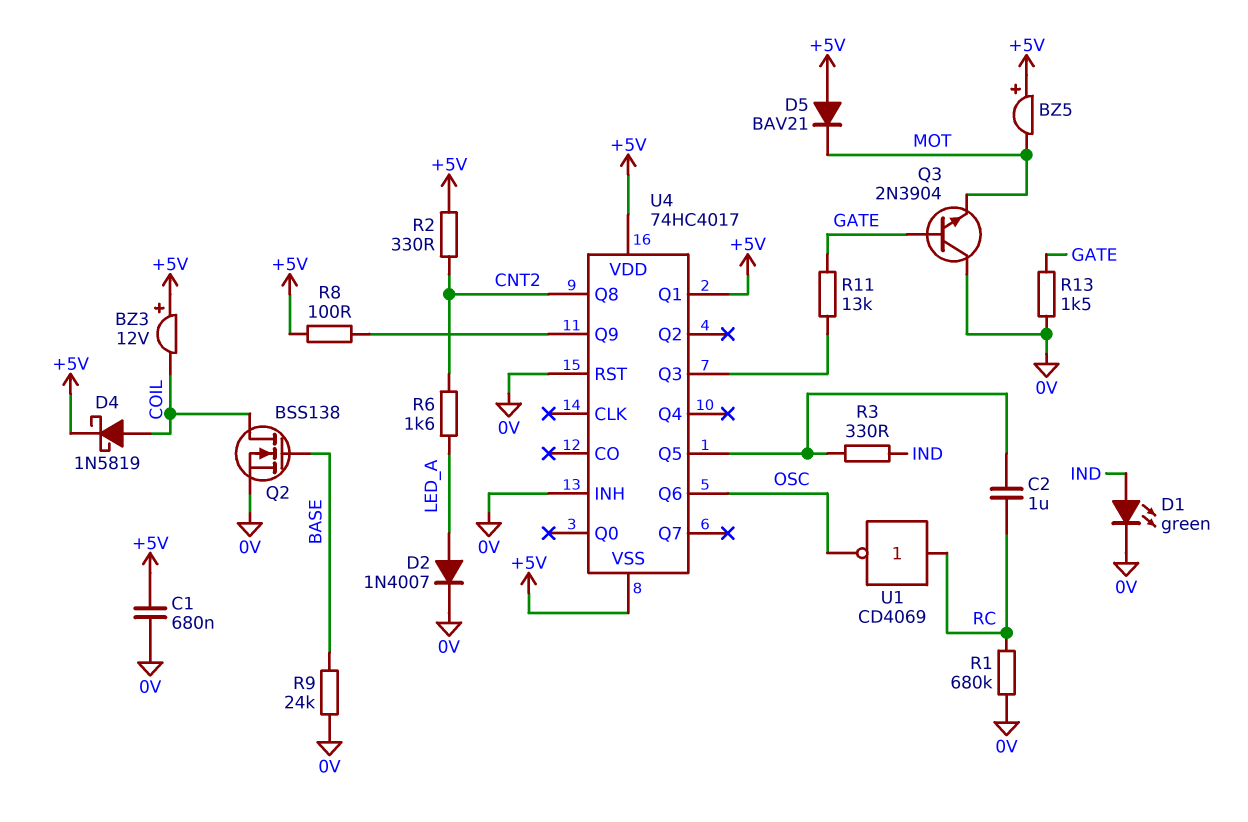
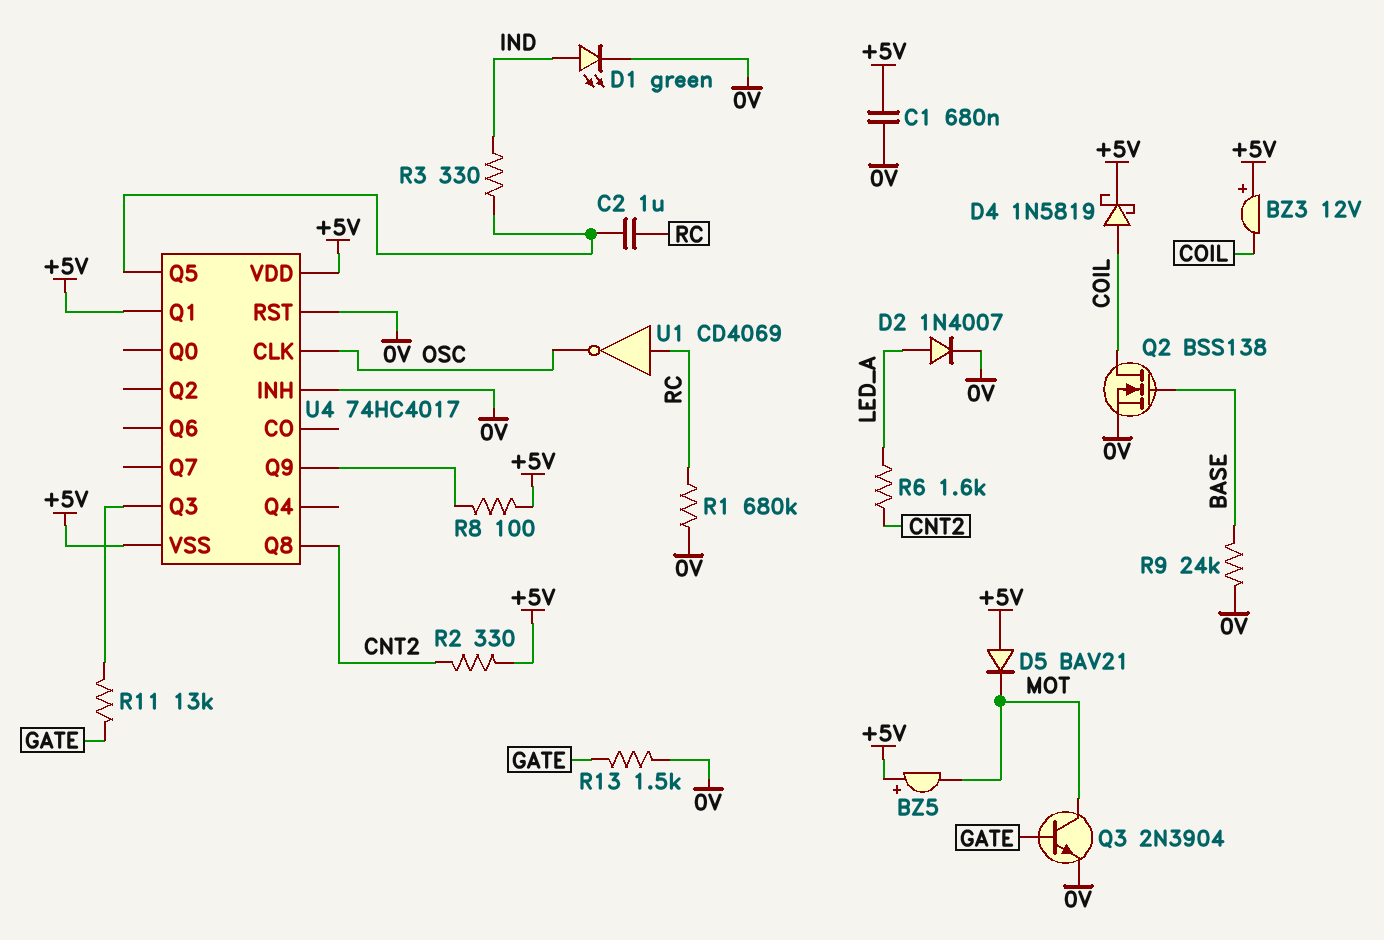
Q3: NPN 2N3904 (B GATE, C 0V, E MOT) -> NPN 2N3904 (B GATE, C MOT, E 0V)
U4 pin CLK: none -> OSC
U4 pin Q6: OSC -> none

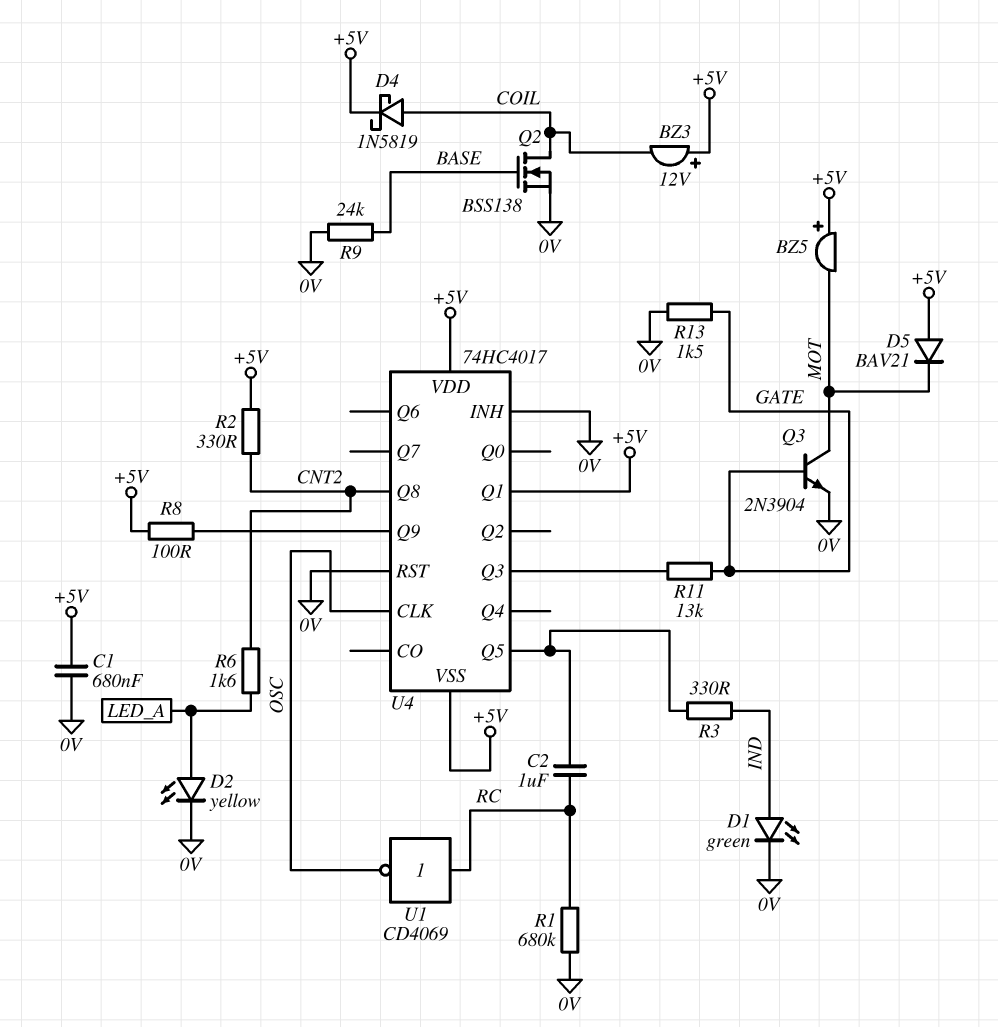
D2: diode 1N4007 (A LED_A, K 0V) -> LED yellow (A LED_A, K 0V)

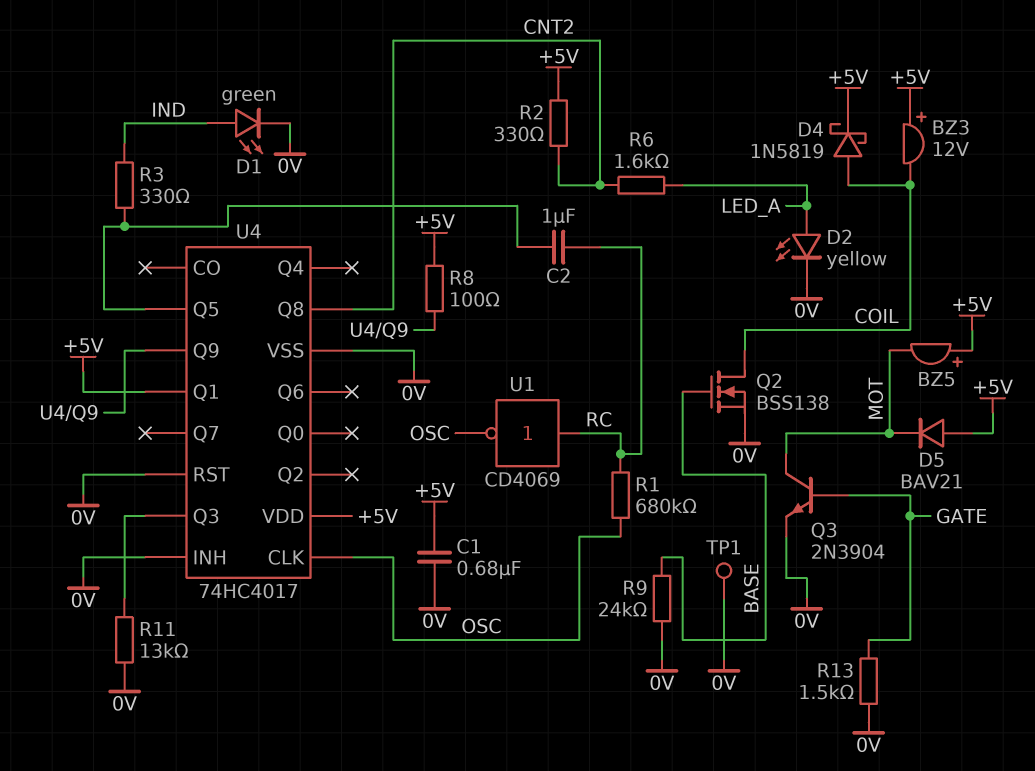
R1: 680k (0V, RC) -> 680k (OSC, RC)
R11: 13k (GATE, U4/Q3) -> 13k (0V, U4/Q3)
TP1: none -> test point (0V)
U4 pin VSS: +5V -> 0V

